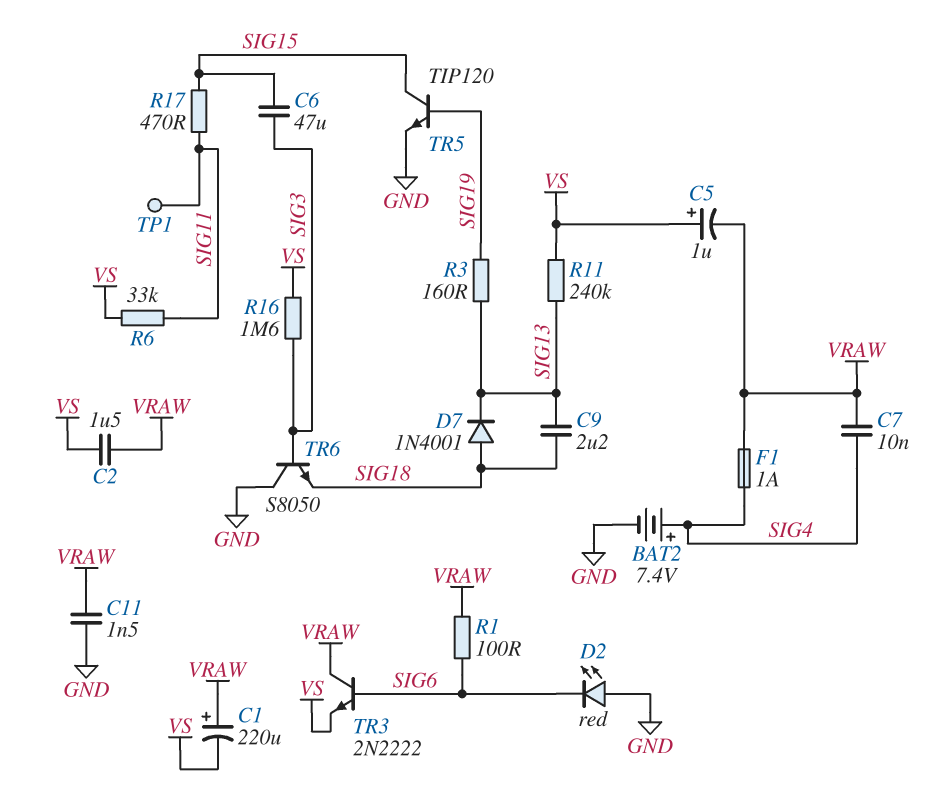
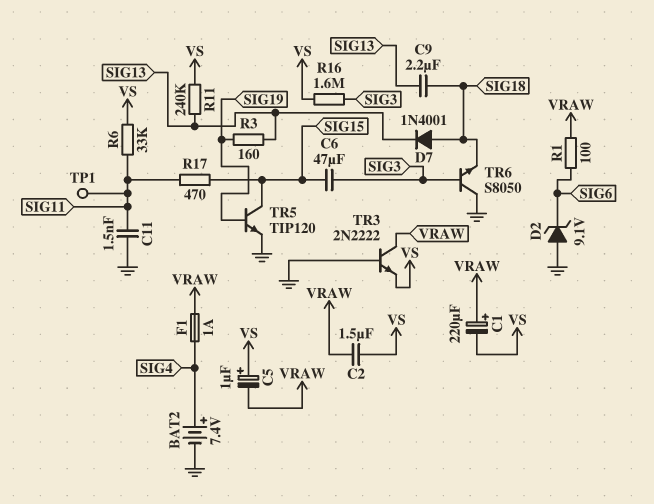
C7: 10nF (SIG4, VRAW) -> none
C11: 1.5nF (GND, VRAW) -> 1.5nF (GND, SIG11)
D2: LED red (A GND, K SIG6) -> zener 9.1V (A GND, K SIG6)
TR3: NPN 2N2222 (B SIG6, C VRAW, E VS) -> NPN 2N2222 (B GND, C VRAW, E VS)

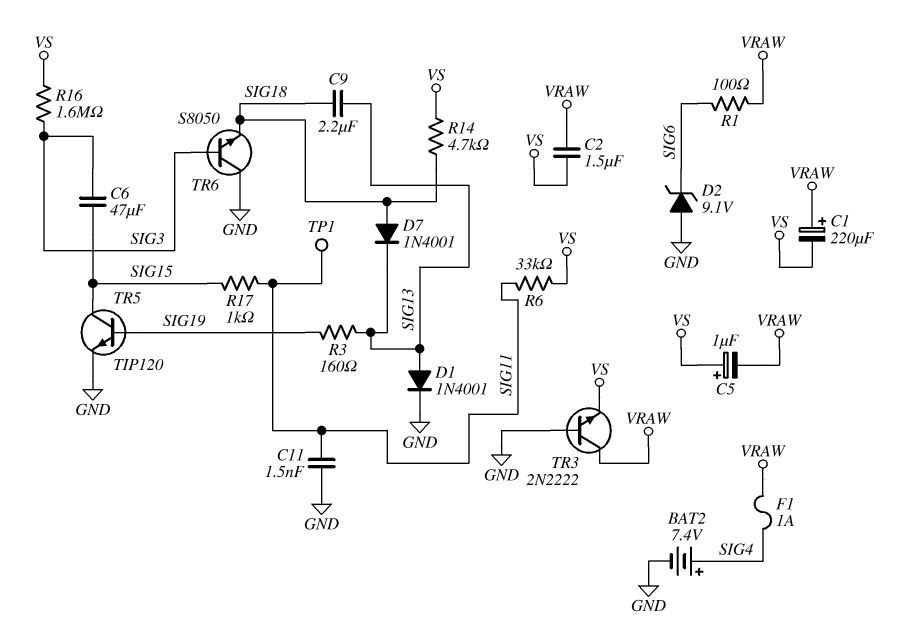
D1: none -> diode 1N4001 (A SIG13, K GND)
R11: 240k (SIG13, VS) -> none
R14: none -> 4.7k (SIG18, VS)
R17: 470 (SIG11, SIG15) -> 1k (SIG11, SIG15)

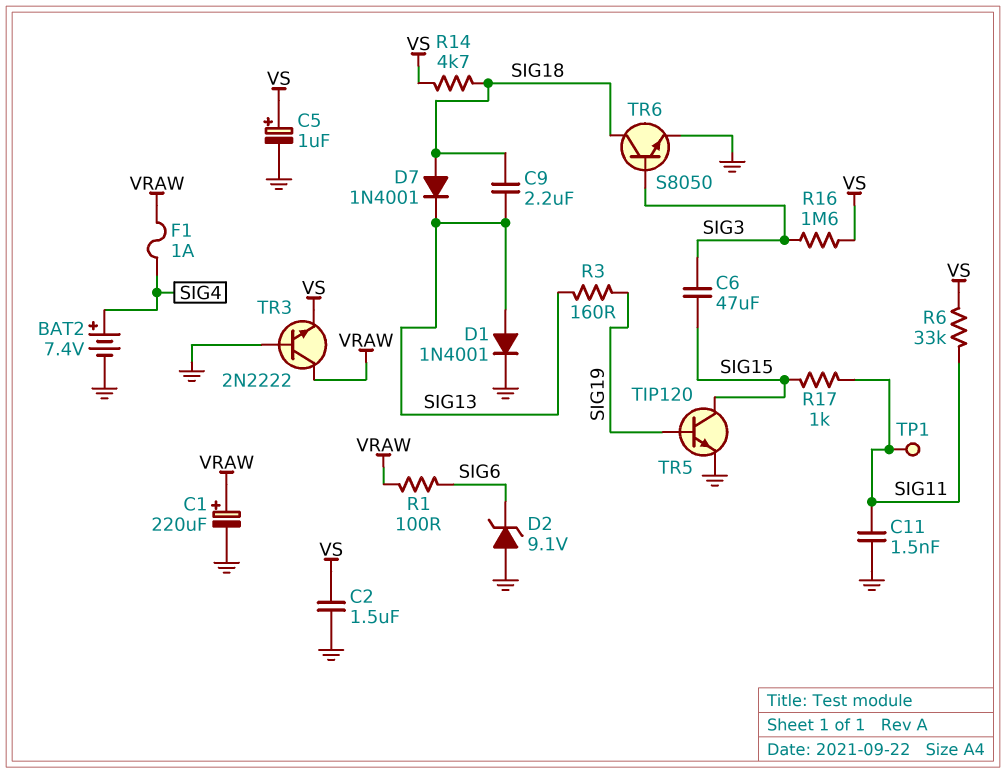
C1: 220uF (plus VRAW, minus VS) -> 220uF (plus VRAW, minus GND)
C2: 1.5uF (VRAW, VS) -> 1.5uF (GND, VS)
C5: 1uF (plus VS, minus VRAW) -> 1uF (plus VS, minus GND)
TR6: NPN S8050 (B SIG3, C GND, E SIG18) -> NPN S8050 (B SIG3, C SIG18, E GND)

